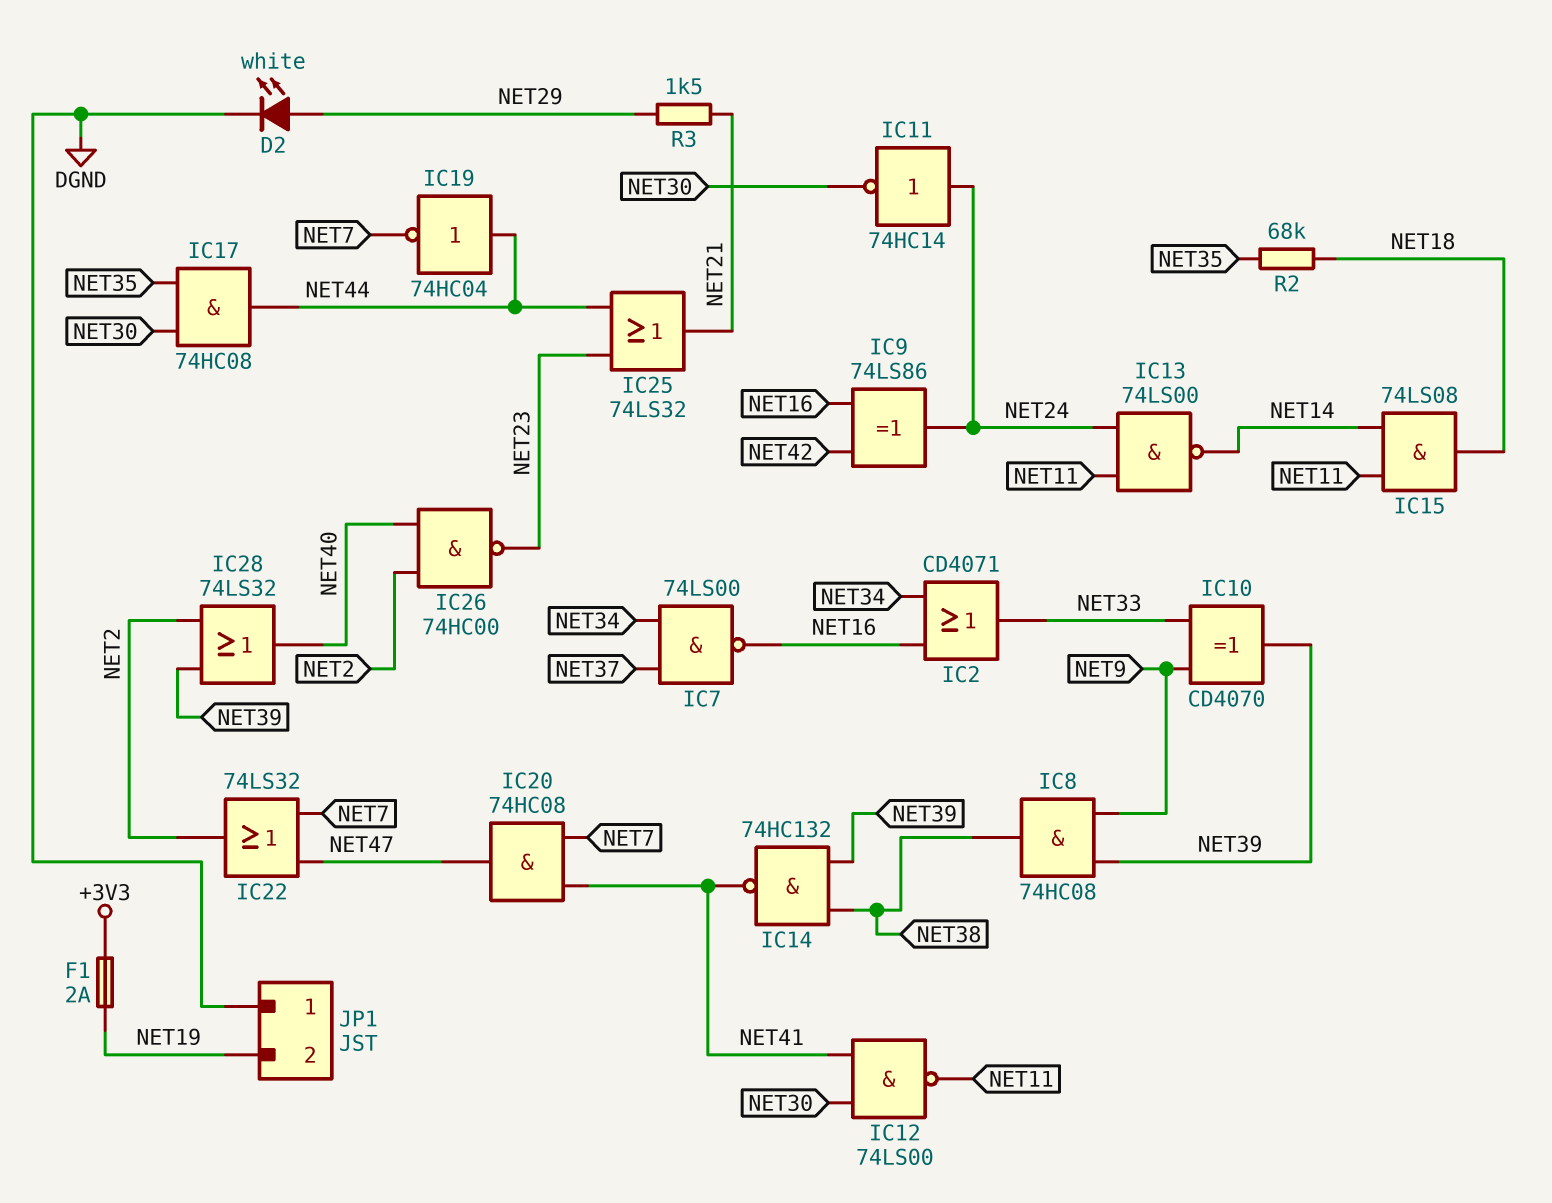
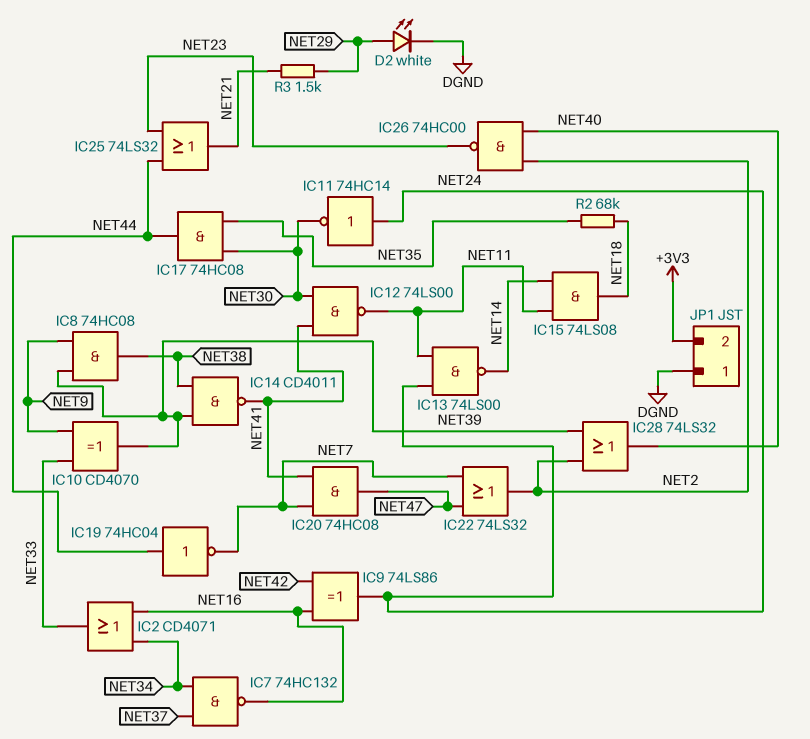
F1: 2A (+3V3, NET19) -> none
IC7: NAND 74LS00 (in NET34, in NET37, out NET16) -> NAND 74HC132 (in NET34, in NET37, out NET16)
IC14: NAND 74HC132 (in NET38, in NET39, out NET41) -> NAND CD4011 (in NET38, in NET39, out NET41)
JP1 pin 2: NET19 -> +3V3

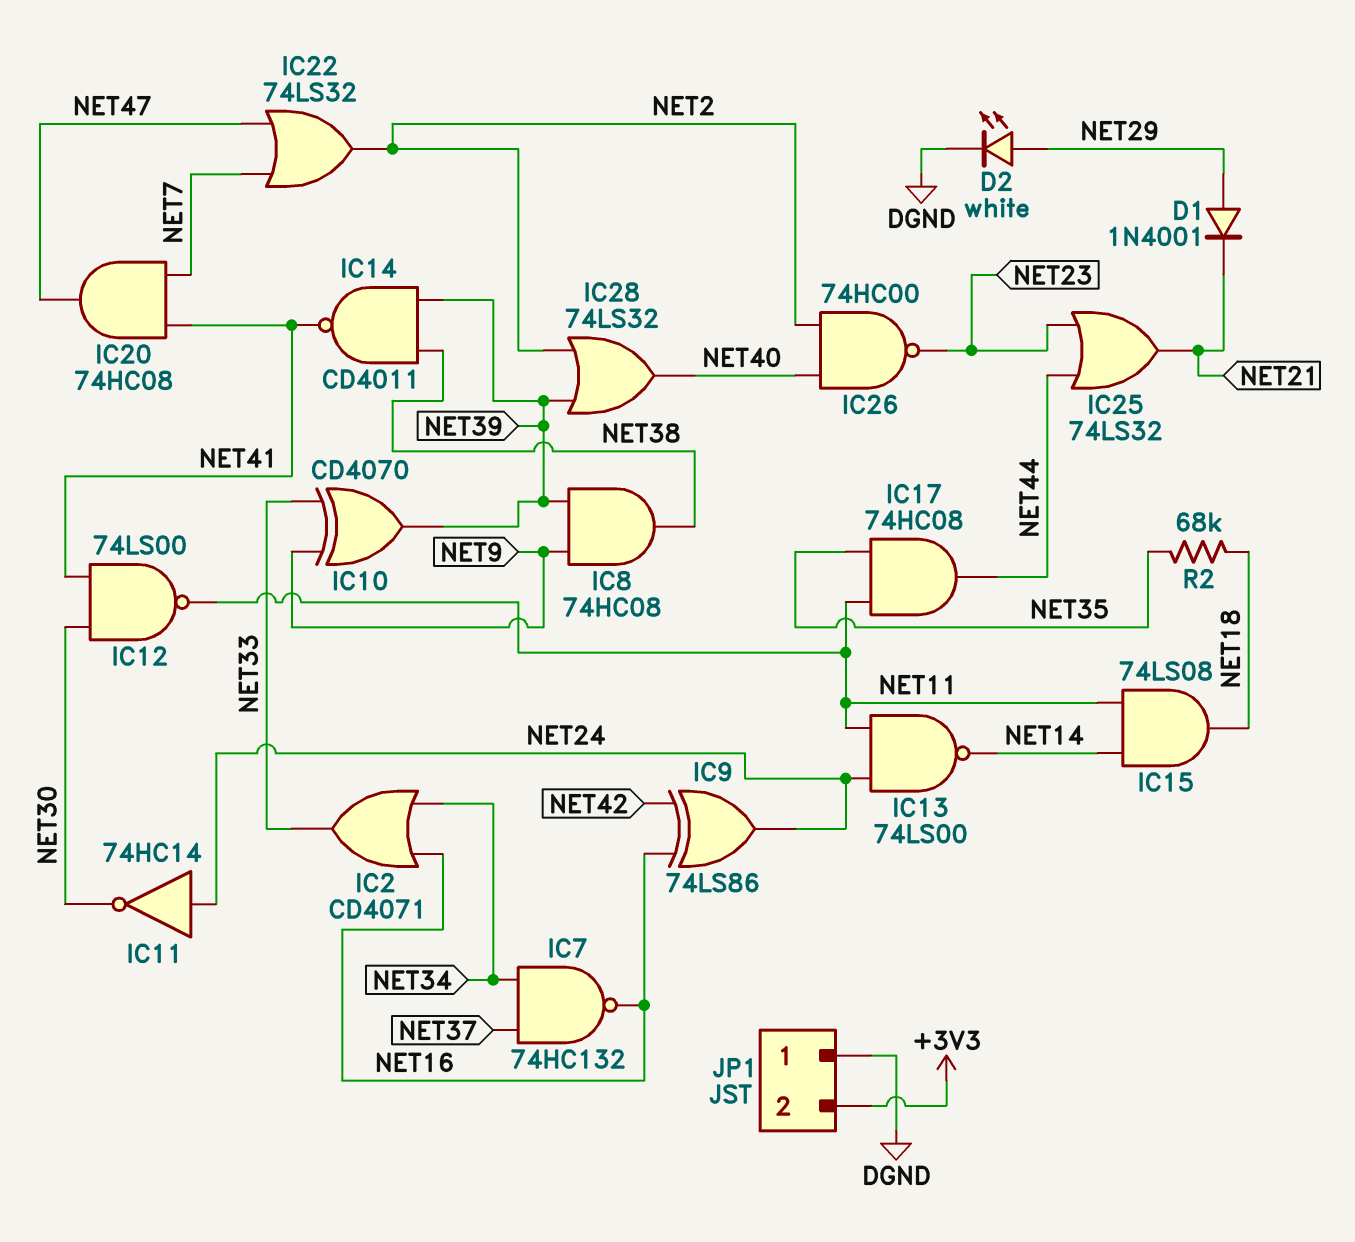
D1: none -> diode 1N4001 (A NET29, K NET21)
IC17: AND 74HC08 (in NET30, in NET35, out NET44) -> AND 74HC08 (in NET11, in NET35, out NET44)
IC19: NOT 74HC04 (in NET44, out NET7) -> none
R3: 1.5k (NET21, NET29) -> none

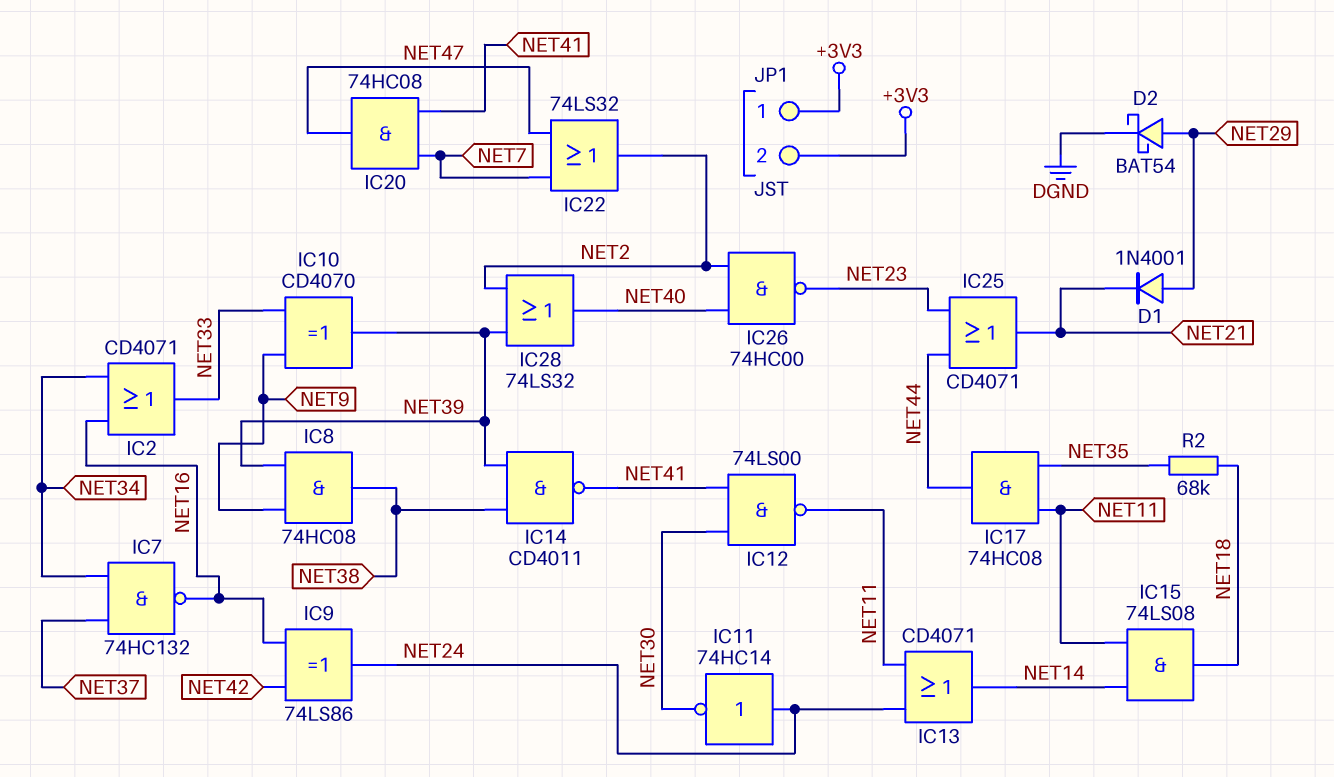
D2: LED white (A NET29, K DGND) -> schottky BAT54 (A NET29, K DGND)
IC13: NAND 74LS00 (in NET11, in NET24, out NET14) -> OR CD4071 (in NET11, in NET24, out NET14)
IC25: OR 74LS32 (in NET23, in NET44, out NET21) -> OR CD4071 (in NET23, in NET44, out NET21)
JP1 pin 1: DGND -> +3V3

